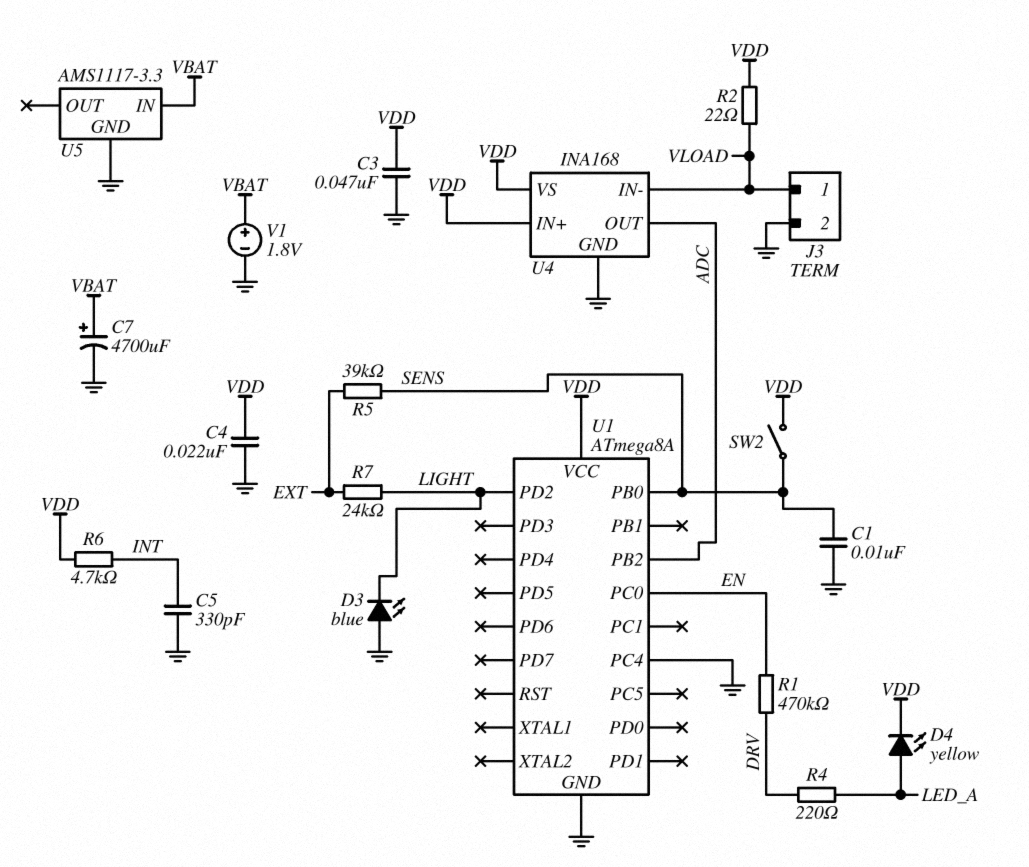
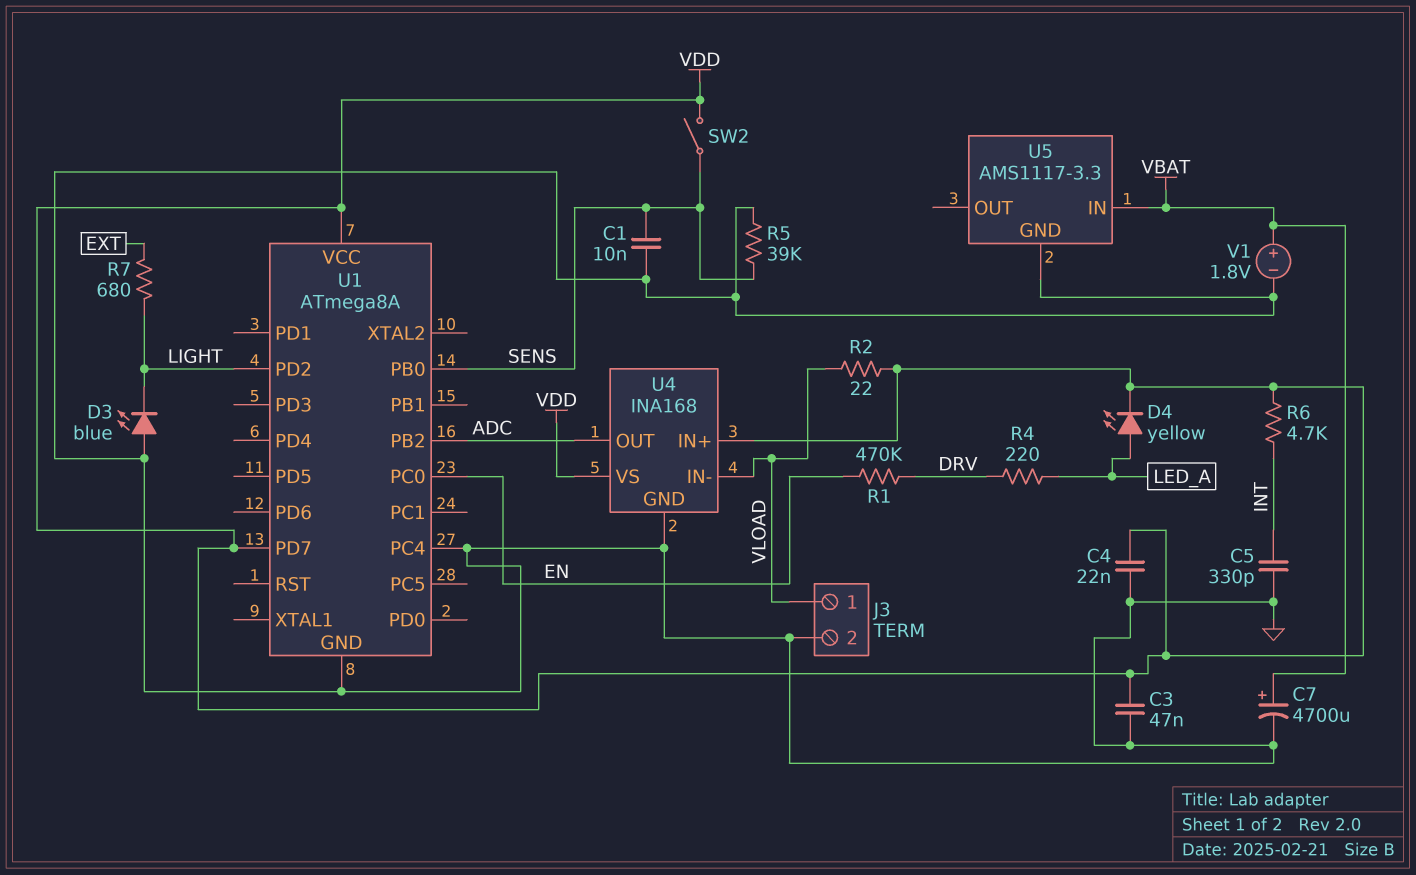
R5: 39k (EXT, SENS) -> 39k (GND, SENS)
R7: 24k (EXT, LIGHT) -> 680 (EXT, LIGHT)
U1 pin PD7: none -> VDD

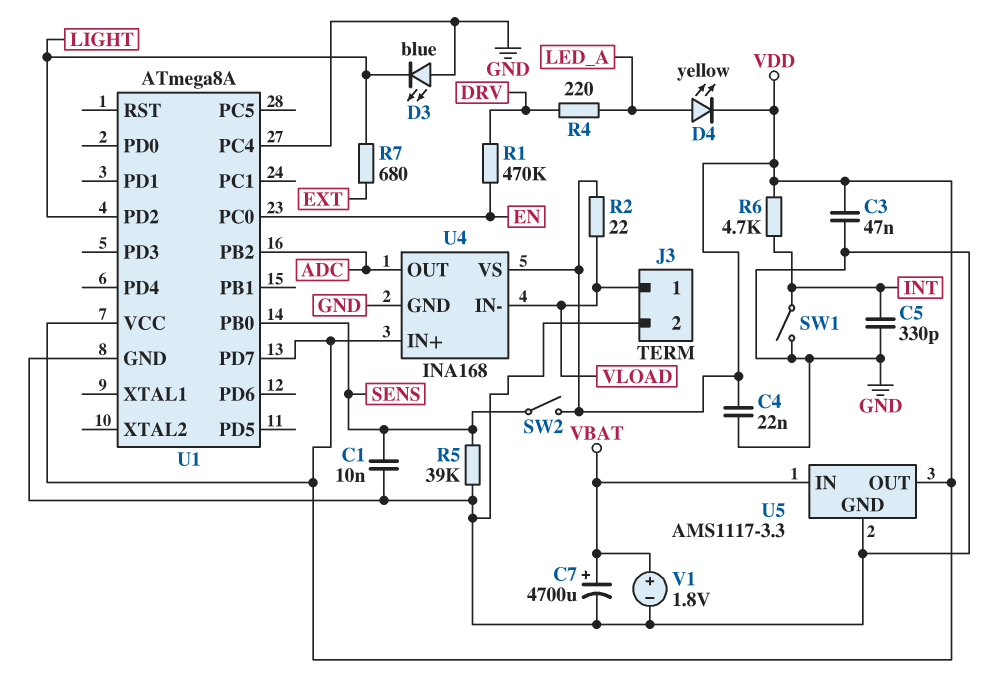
SW1: none -> switch (GND, INT)
U5 pin OUT: none -> VDD

